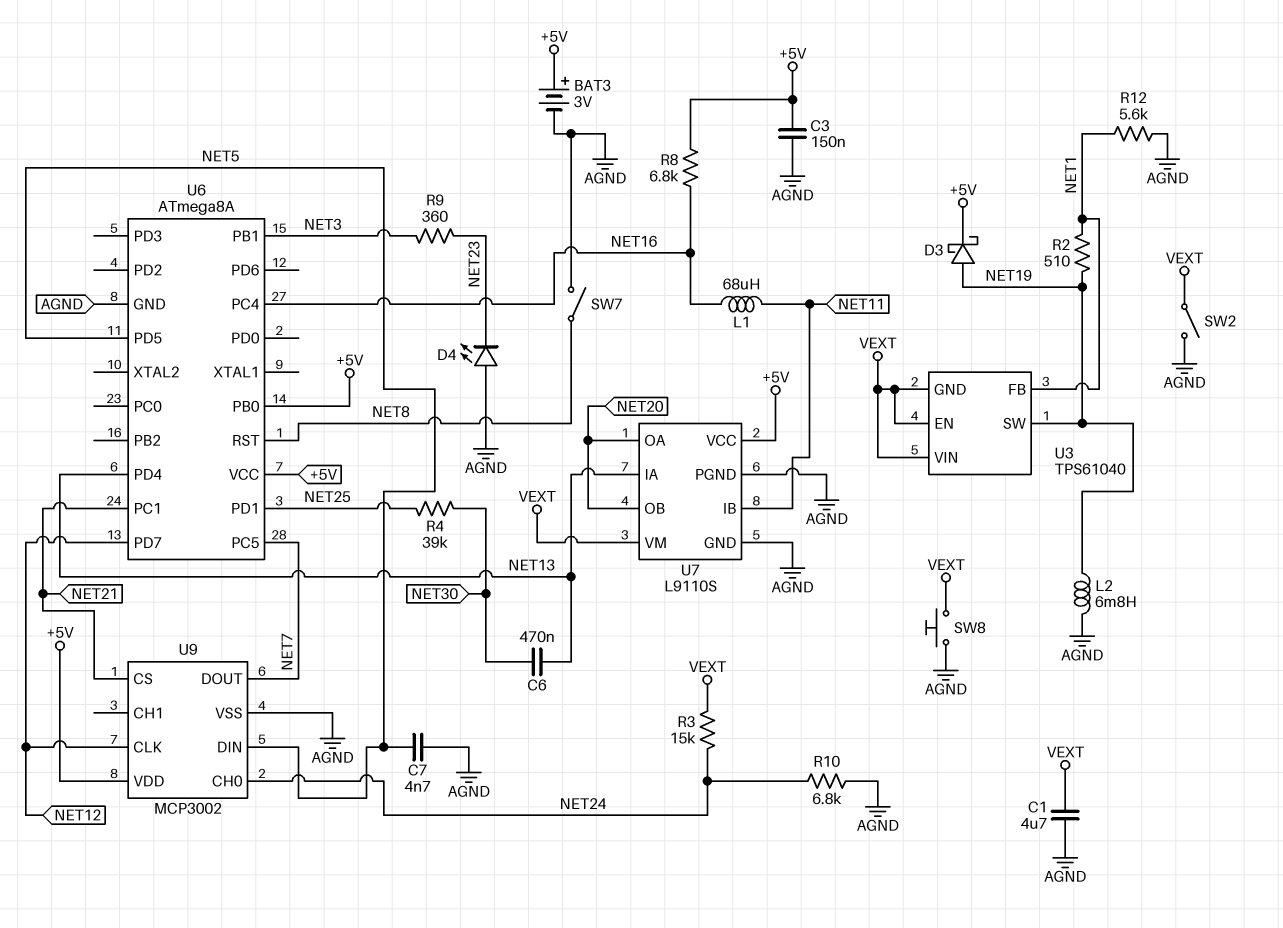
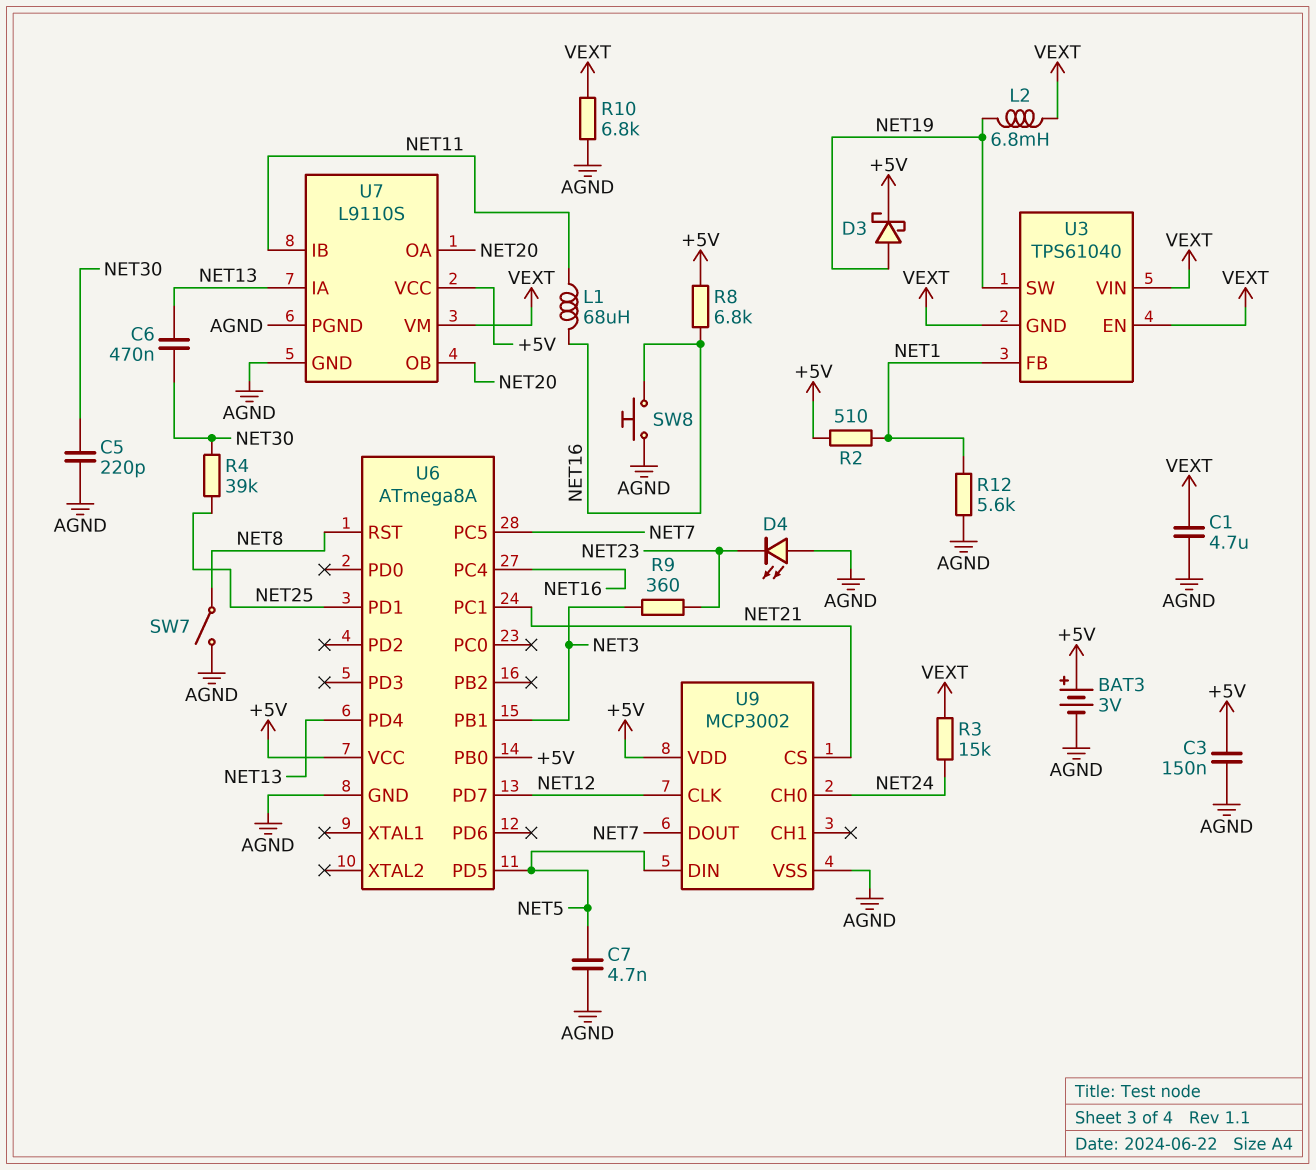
C5: none -> 220pF (AGND, NET30)
L2: 6.8mH (AGND, NET19) -> 6.8mH (NET19, VEXT)
R2: 510 (NET1, NET19) -> 510 (+5V, NET1)
R10: 6.8k (AGND, NET24) -> 6.8k (AGND, VEXT)
SW2: switch (AGND, VEXT) -> none
SW8: button (AGND, VEXT) -> button (AGND, NET16)

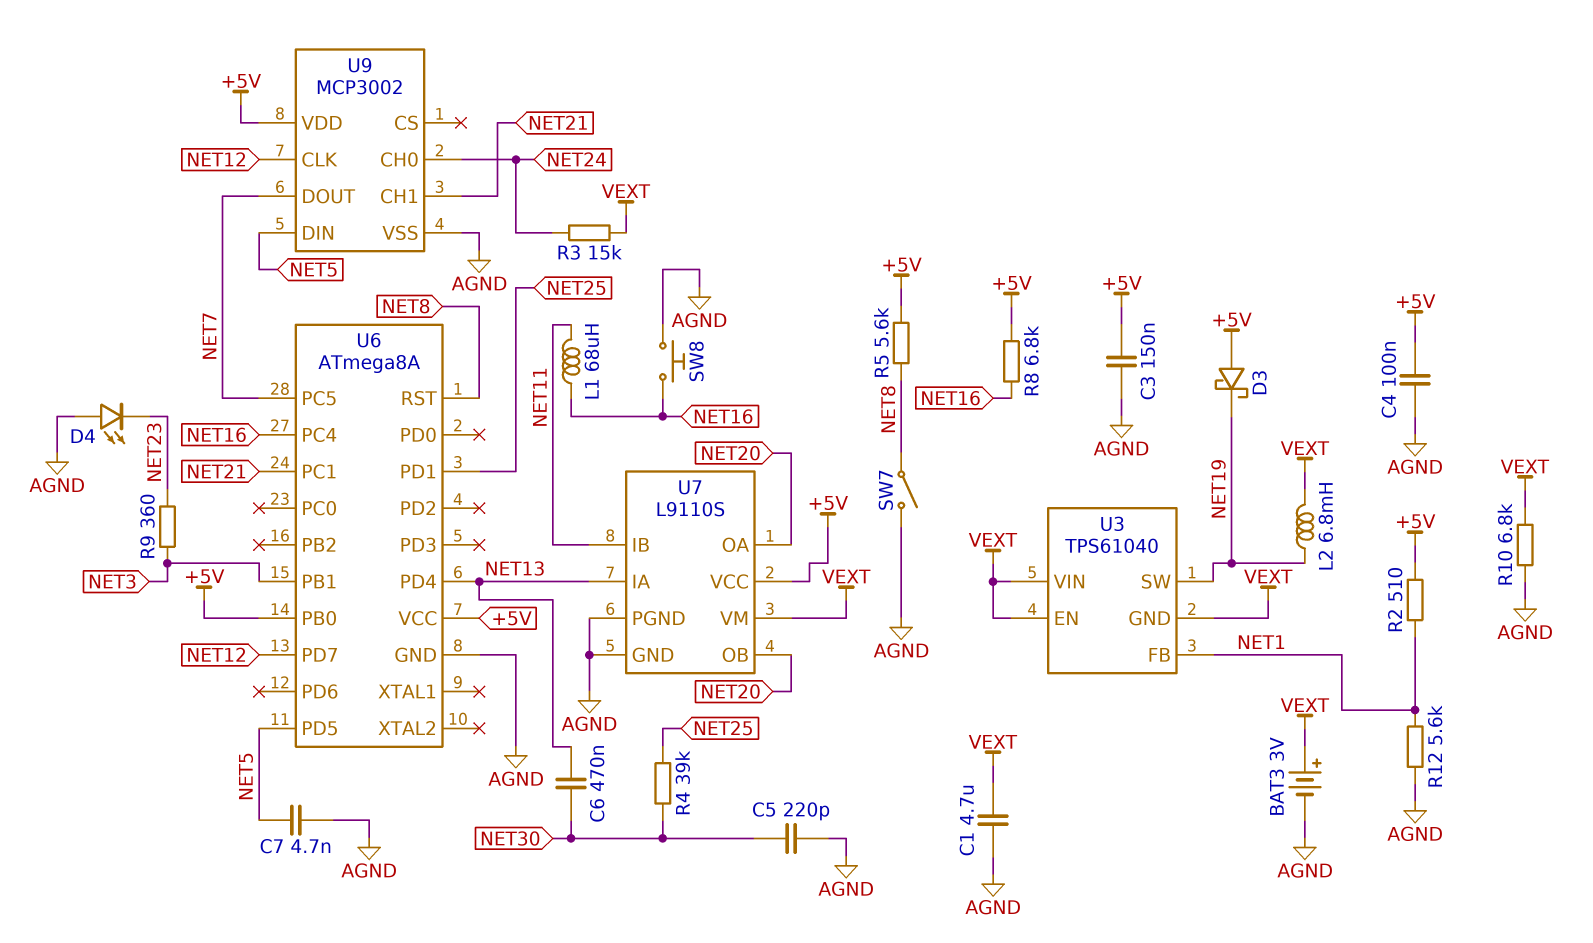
BAT3: 3V (plus +5V, minus AGND) -> 3V (plus VEXT, minus AGND)
C4: none -> 100nF (+5V, AGND)
D3: schottky (A NET19, K +5V) -> schottky (A +5V, K NET19)
R5: none -> 5.6k (+5V, NET8)
U9 pin CH1: none -> NET21
U9 pin CS: NET21 -> none

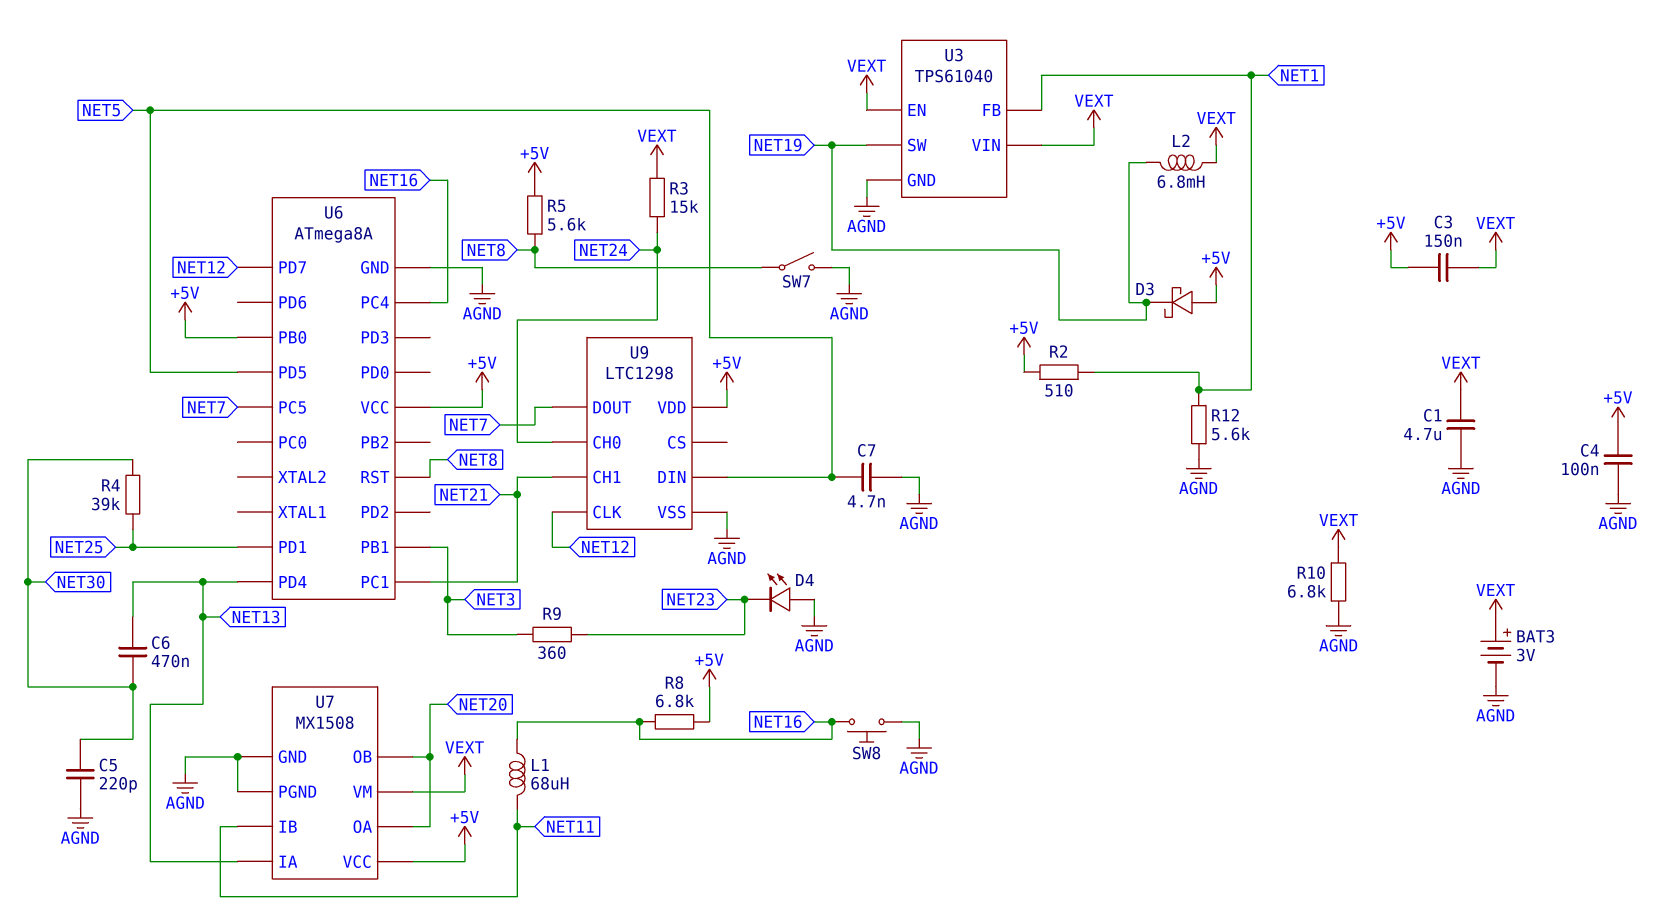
C3: 150nF (+5V, AGND) -> 150nF (+5V, VEXT)
U3 pin GND: VEXT -> AGND
U7: L9110S -> MX1508
U9: MCP3002 -> LTC1298

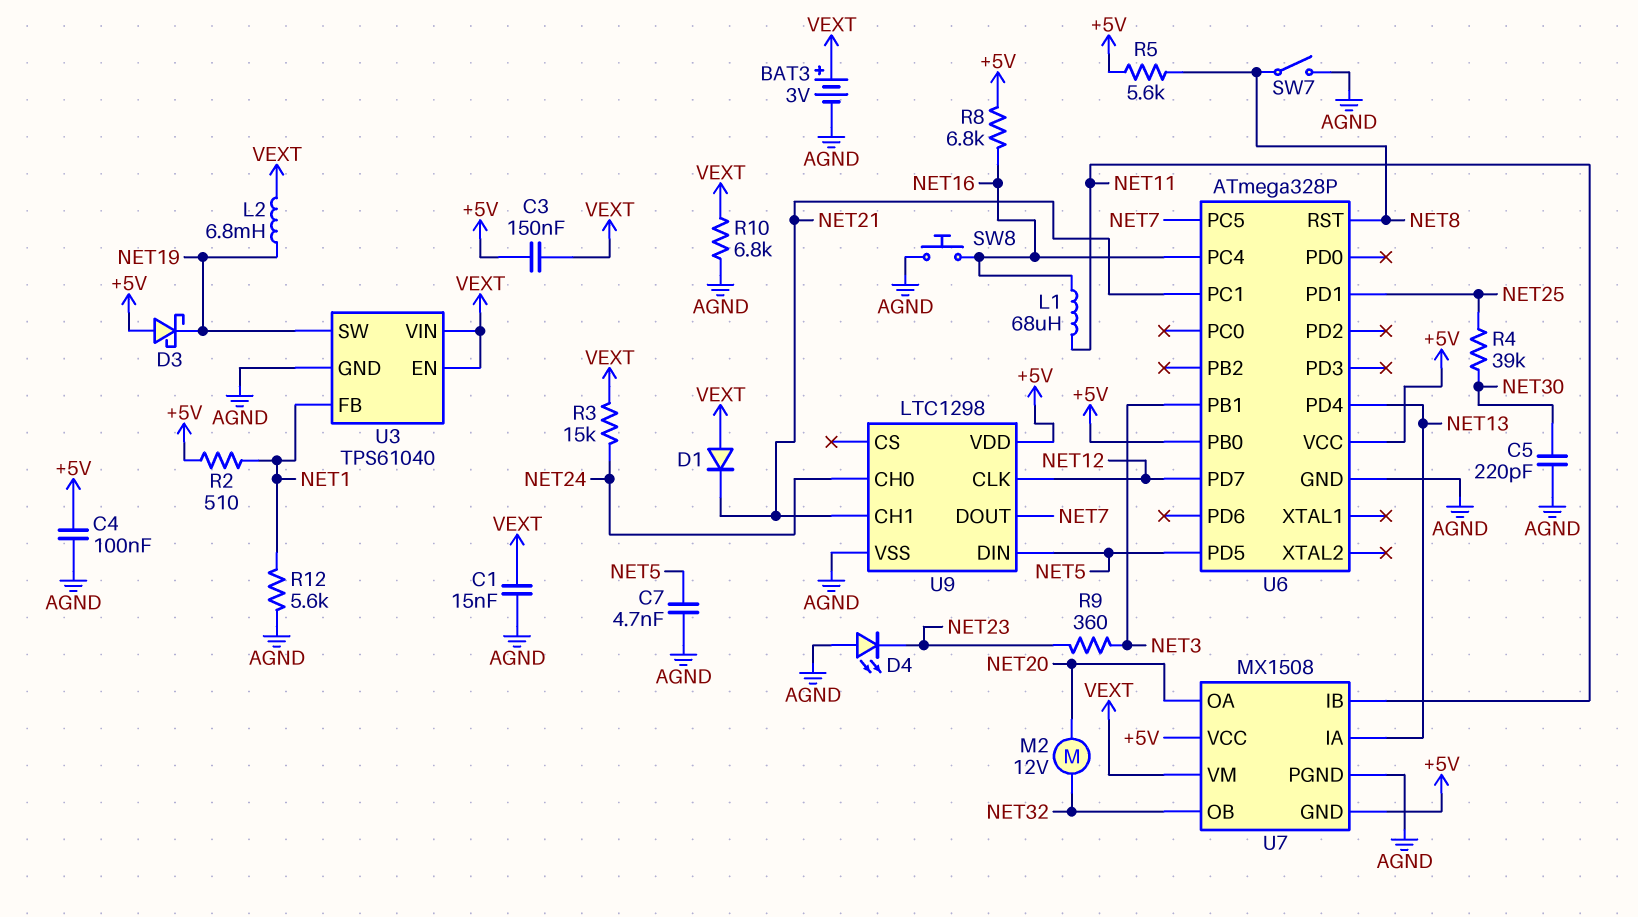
C1: 4.7uF (AGND, VEXT) -> 15nF (AGND, VEXT)
C6: 470nF (NET13, NET30) -> none
D1: none -> diode (A VEXT, K NET21)
M2: none -> motor 12V (NET20, NET32)
U6: ATmega8A -> ATmega328P
U7 pin GND: AGND -> +5V
U7 pin OB: NET20 -> NET32

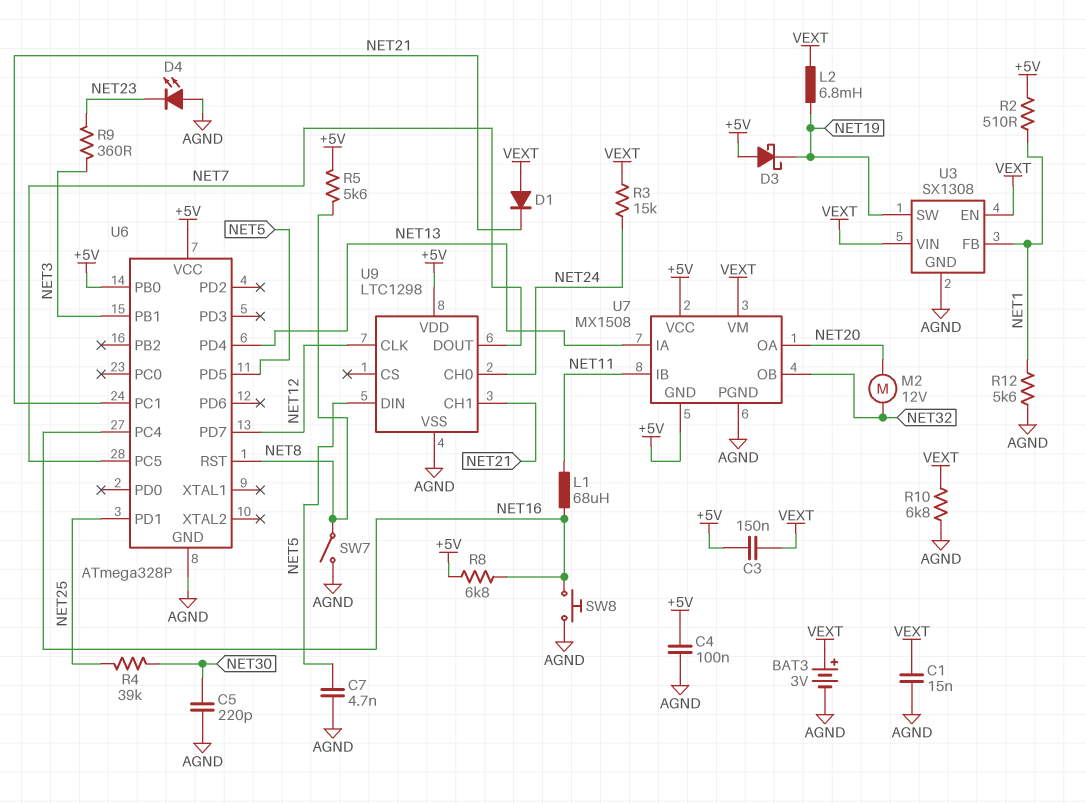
U3: TPS61040 -> SX1308

